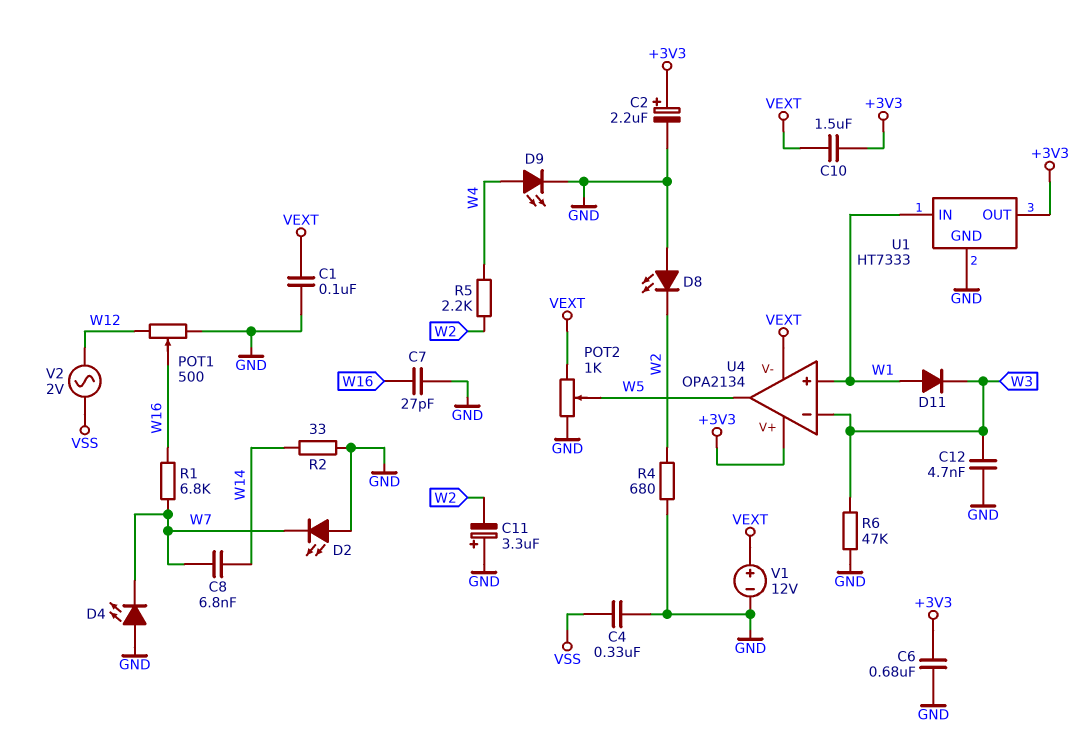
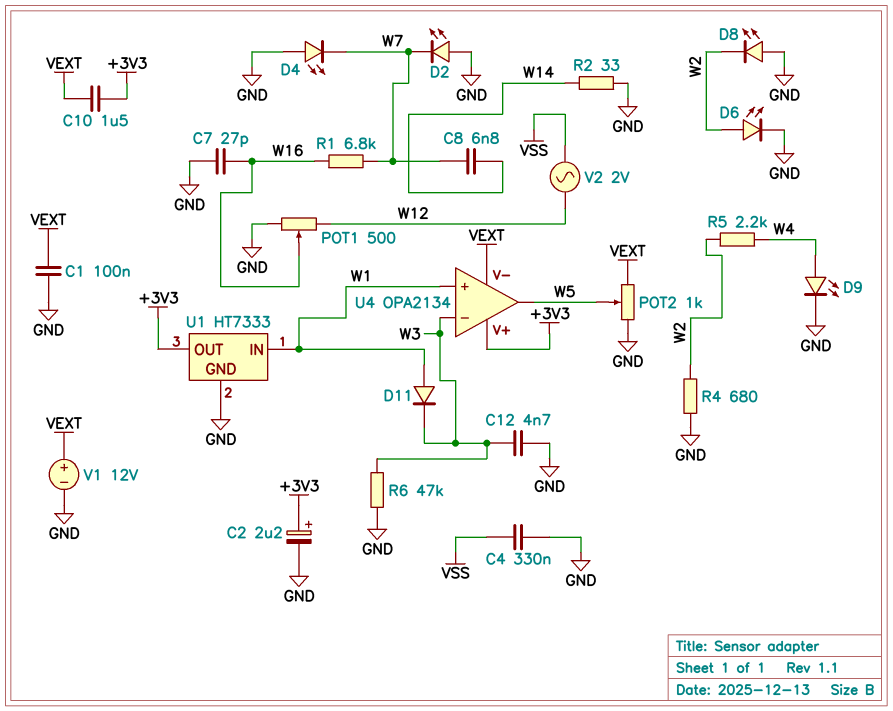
C6: 680nF (+3V3, GND) -> none
C11: 3.3uF (plus GND, minus W2) -> none
D6: none -> LED (A W2, K GND)

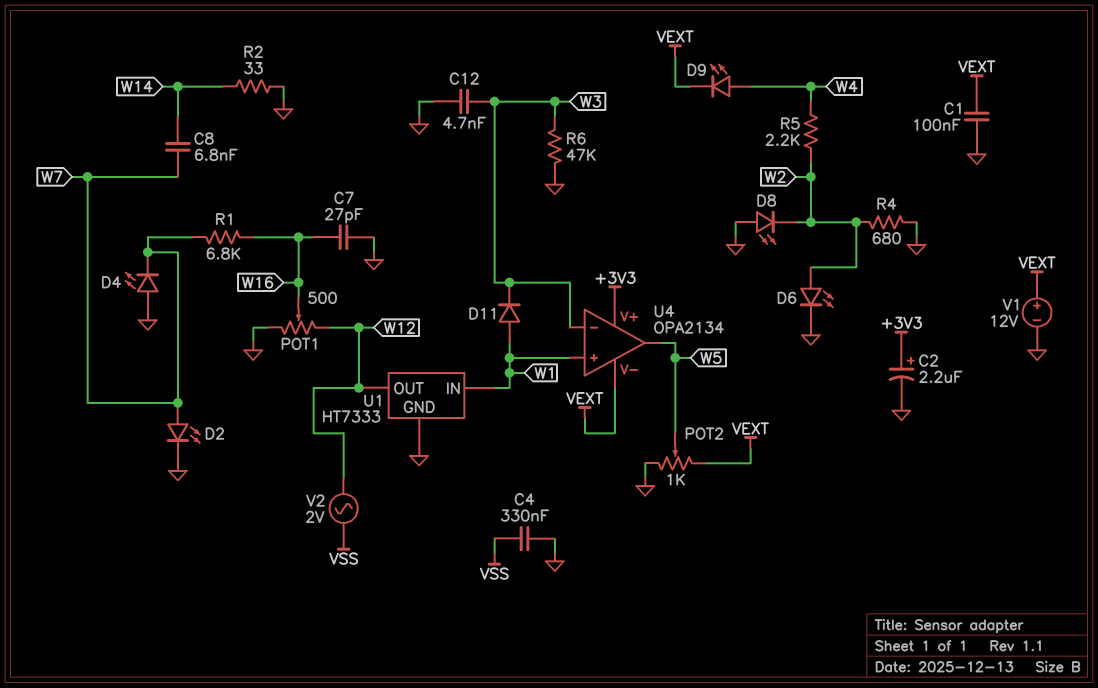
C10: 1.5uF (+3V3, VEXT) -> none
D2: LED (A GND, K W7) -> LED (A W7, K GND)
D9: LED (A W4, K GND) -> LED (A W4, K VEXT)
U1 pin OUT: +3V3 -> W12

